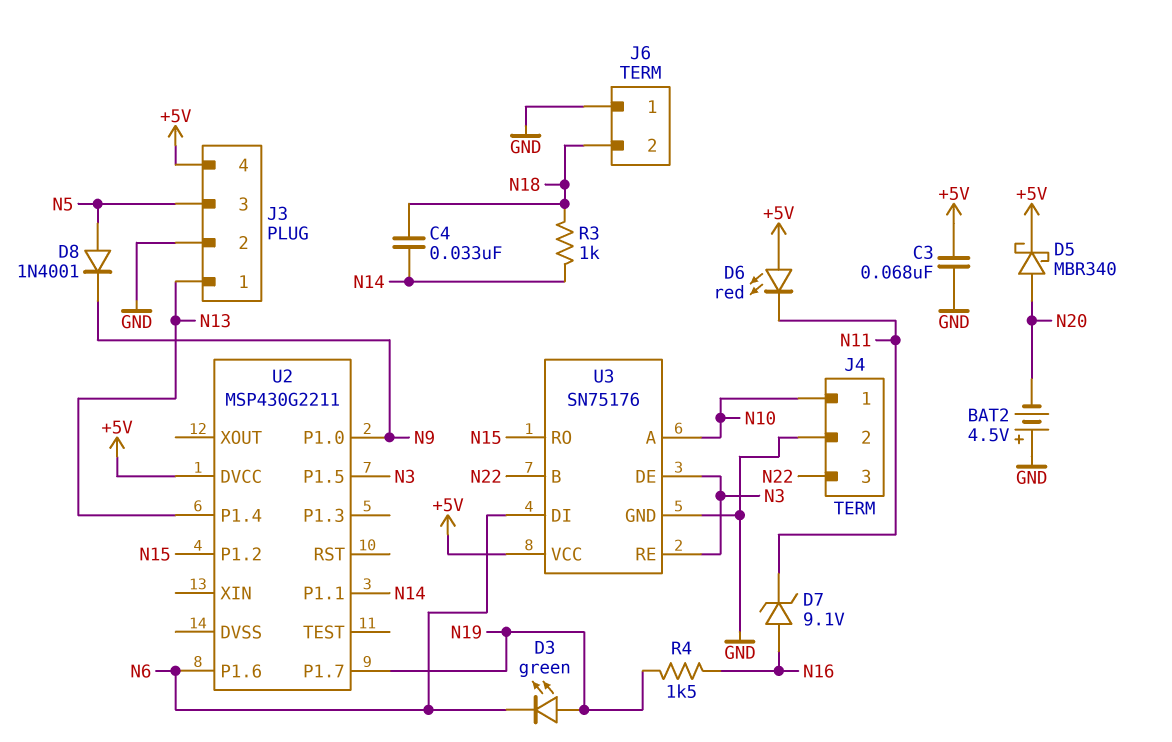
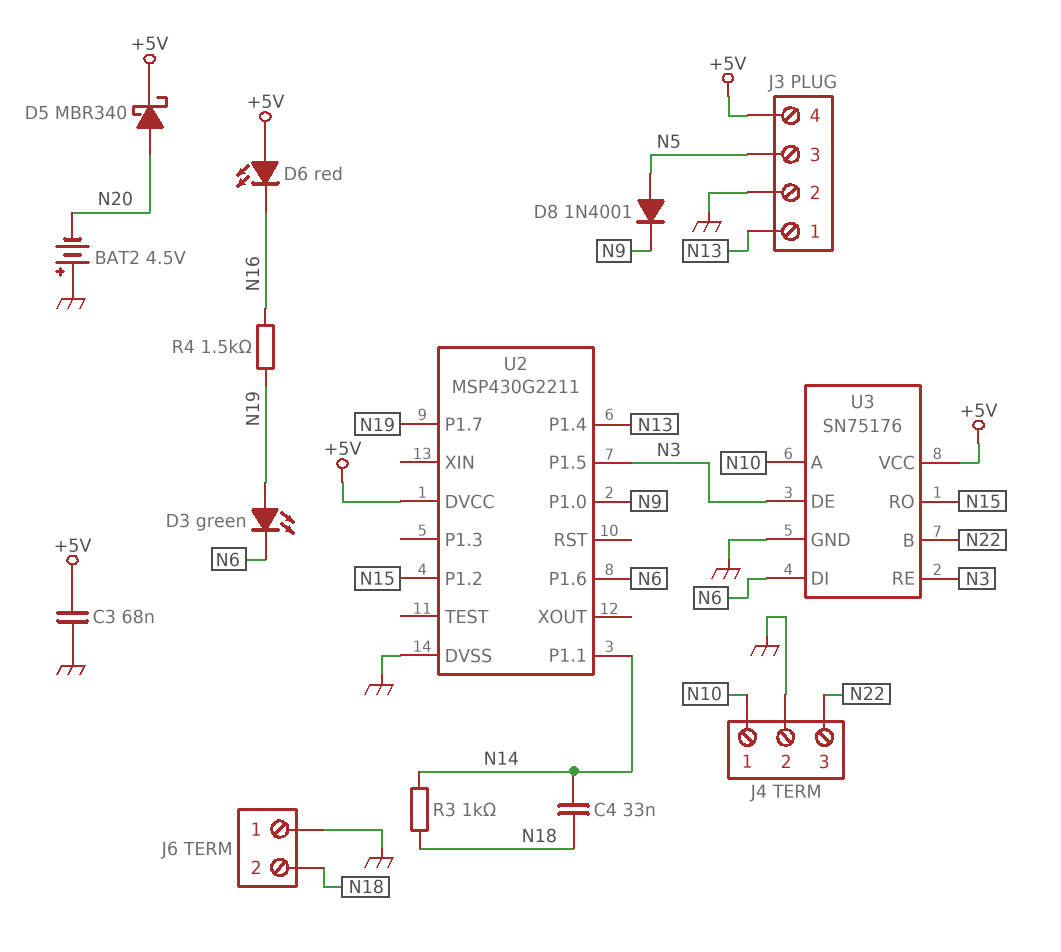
D6: LED red (A +5V, K N11) -> LED red (A +5V, K N16)
D7: zener 9.1V (A N16, K N11) -> none
U2 pin DVSS: none -> GND

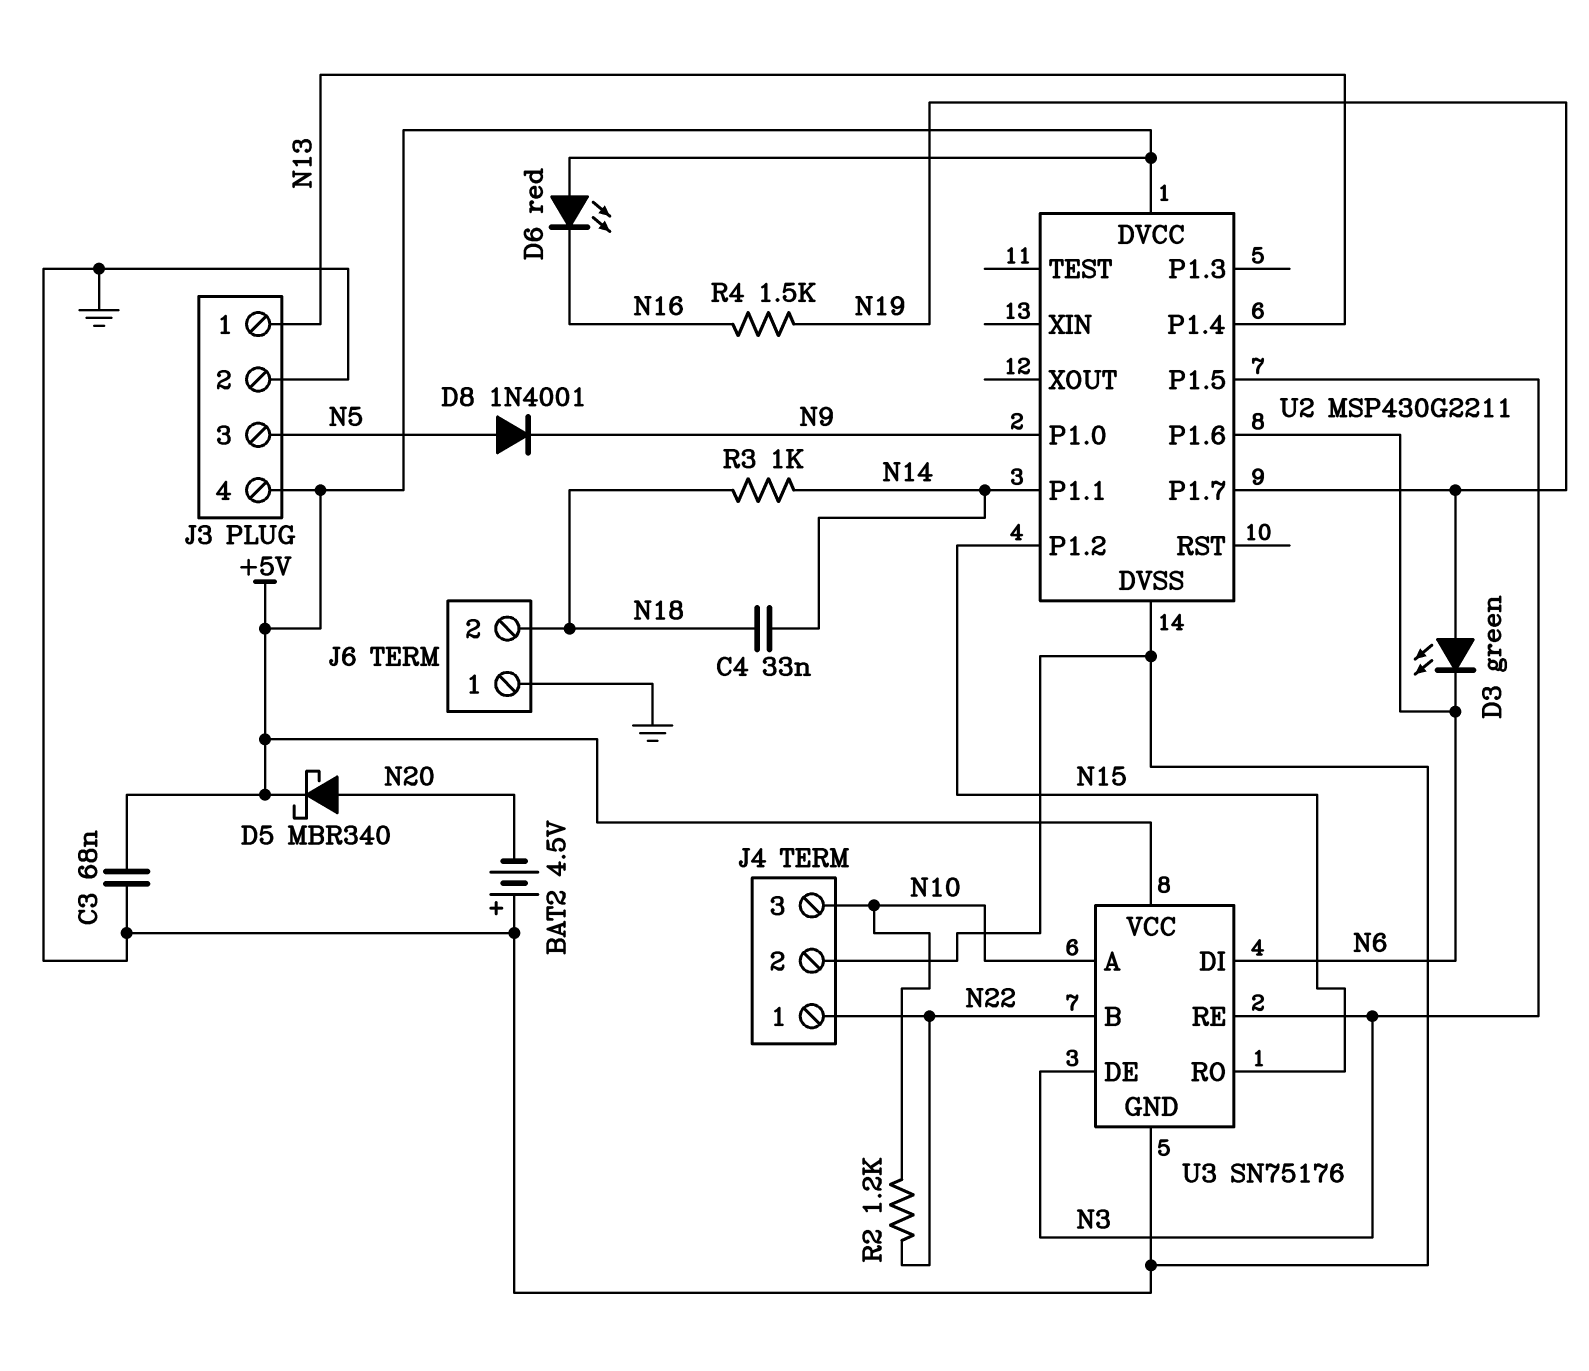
J4 pin 1: N10 -> N22
J4 pin 3: N22 -> N10
R2: none -> 1.2k (N10, N22)

